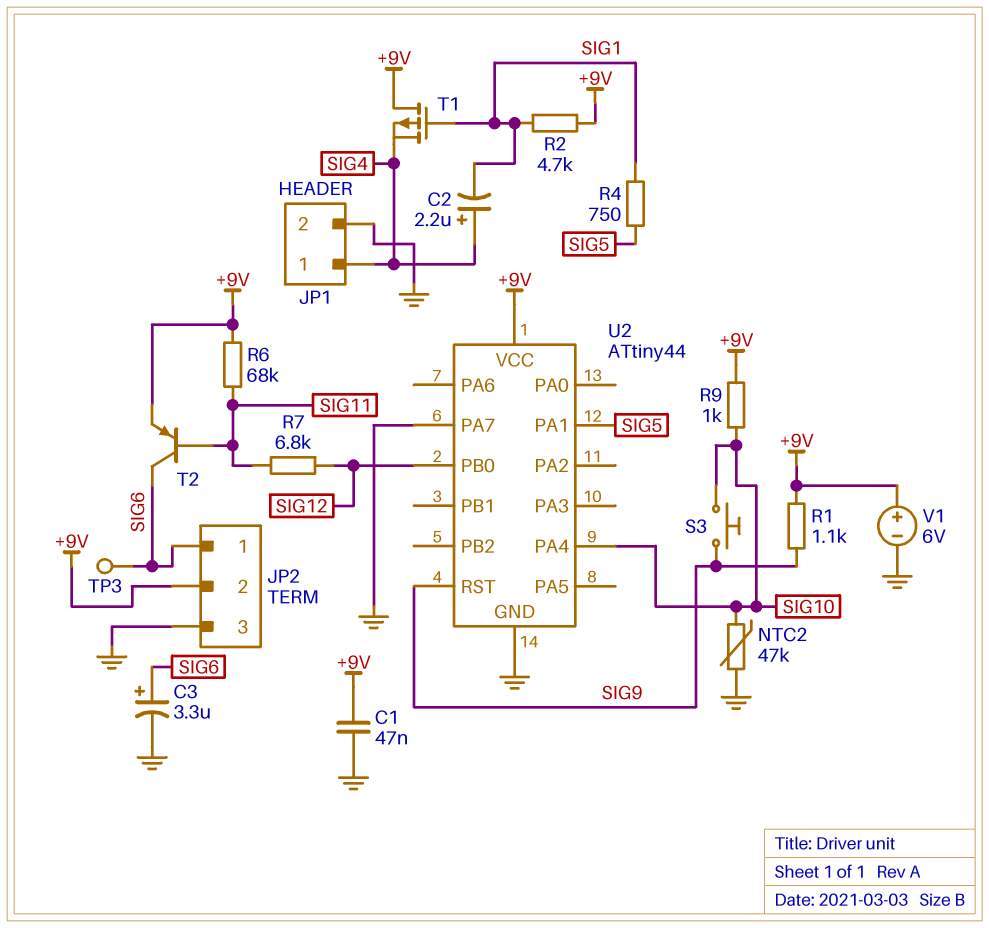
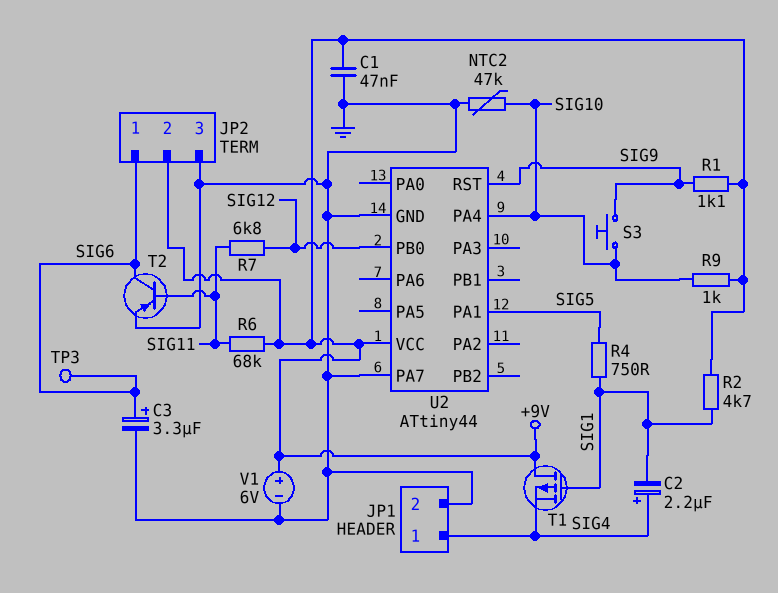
T2: PNP (B SIG11, C SIG6, E +9V) -> PNP (B SIG11, C SIG6, E GND)

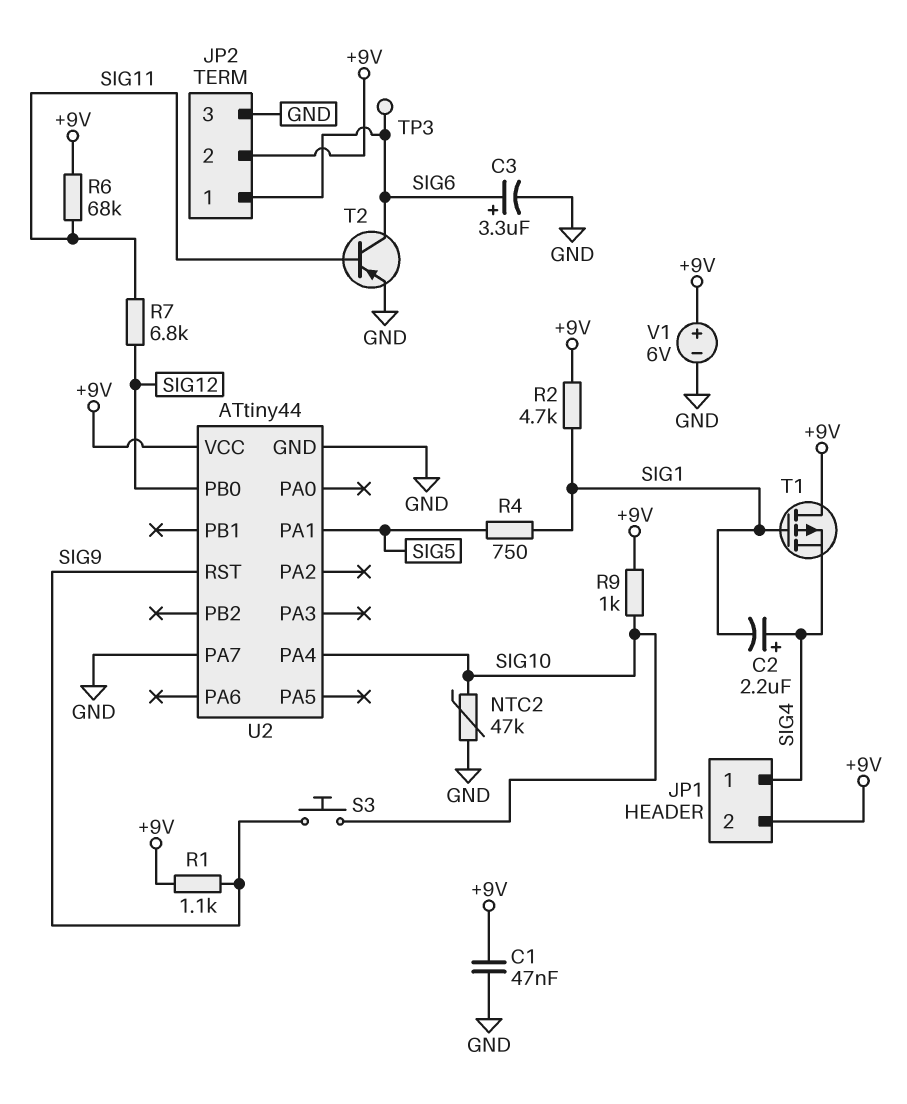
JP1 pin 2: GND -> +9V

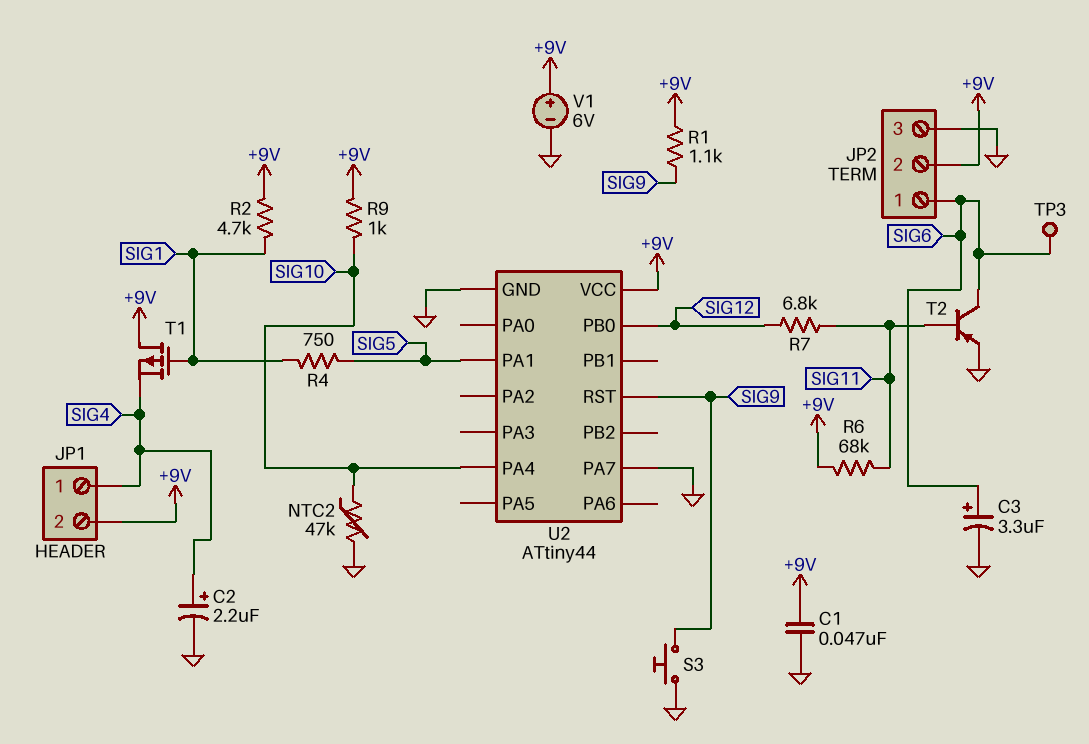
C2: 2.2uF (plus SIG4, minus SIG1) -> 2.2uF (plus SIG4, minus GND)
S3: button (SIG9, SIG10) -> button (GND, SIG9)

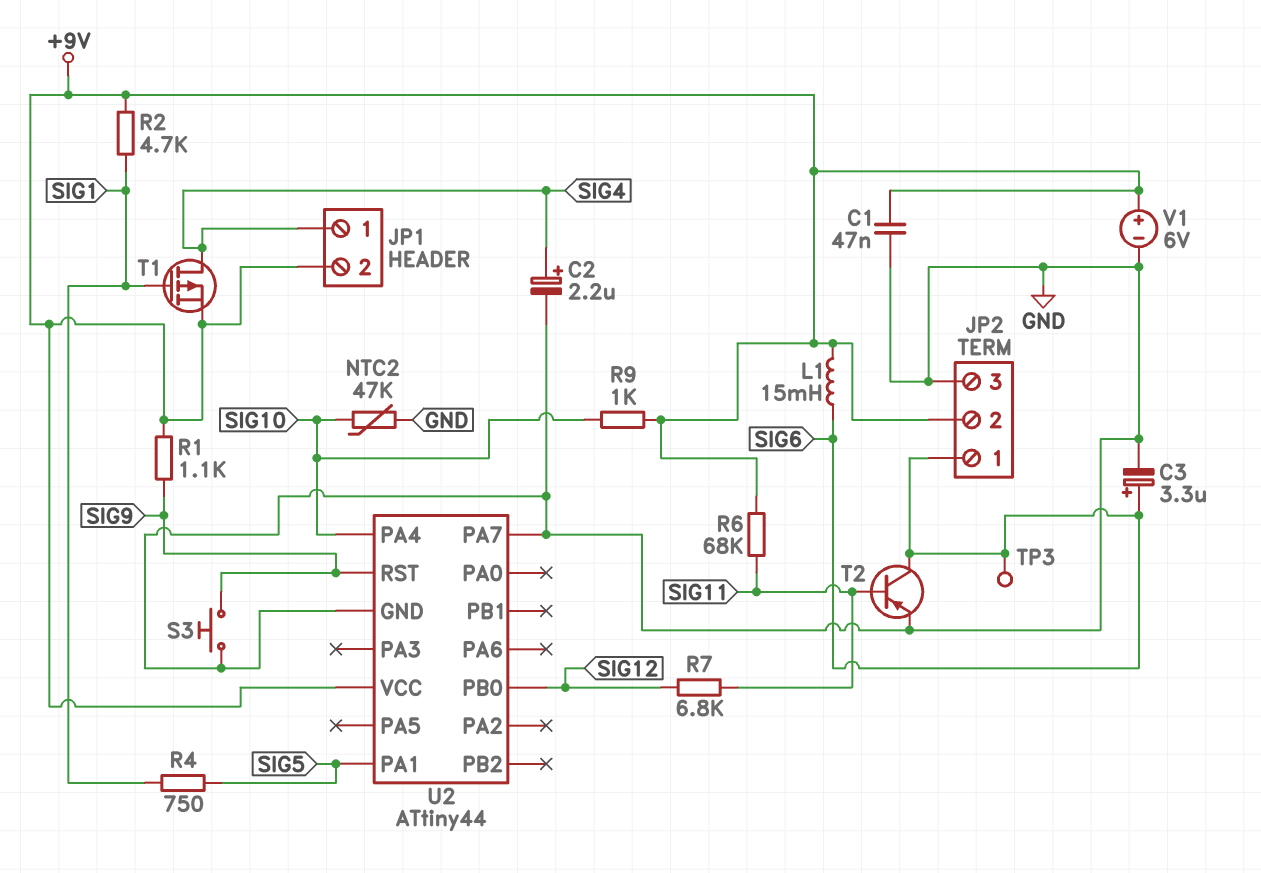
L1: none -> 15mH (+9V, SIG6)
T1: PMOS (G SIG1, D +9V, S SIG4) -> PMOS (G SIG1, D SIG4, S +9V)

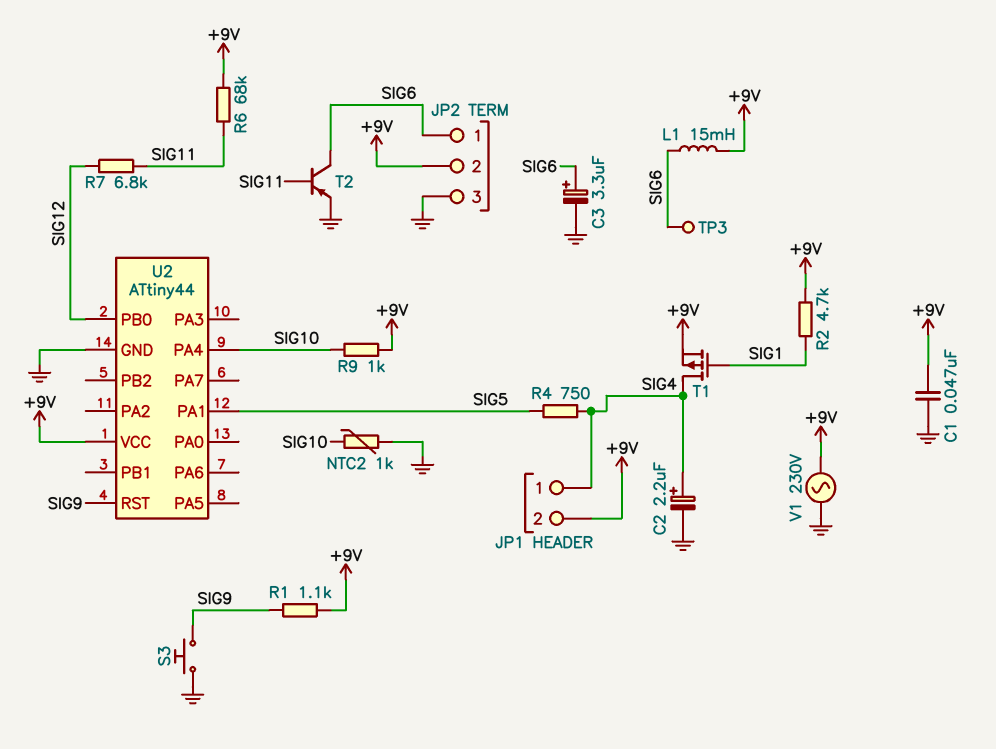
NTC2: 47k (GND, SIG10) -> 1k (GND, SIG10)
R4: 750 (SIG1, SIG5) -> 750 (SIG4, SIG5)
U2 pin PA7: GND -> none
V1: 6V (plus +9V, minus GND) -> AC 230V (+9V, GND)

